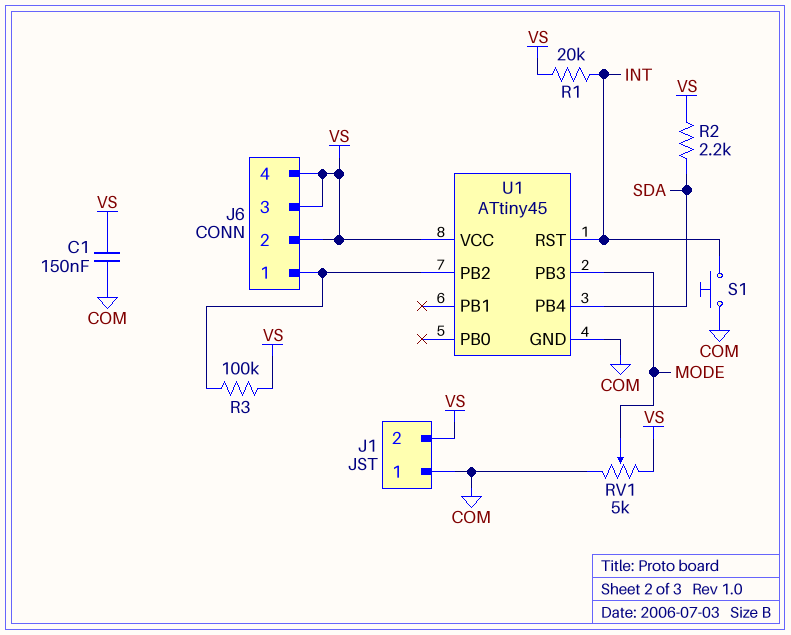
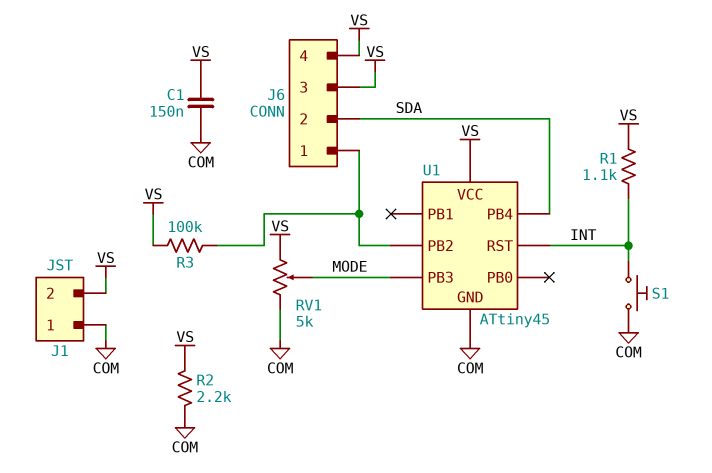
J6 pin 2: VS -> SDA
R1: 20k (INT, VS) -> 1.1k (INT, VS)
R2: 2.2k (SDA, VS) -> 2.2k (COM, VS)

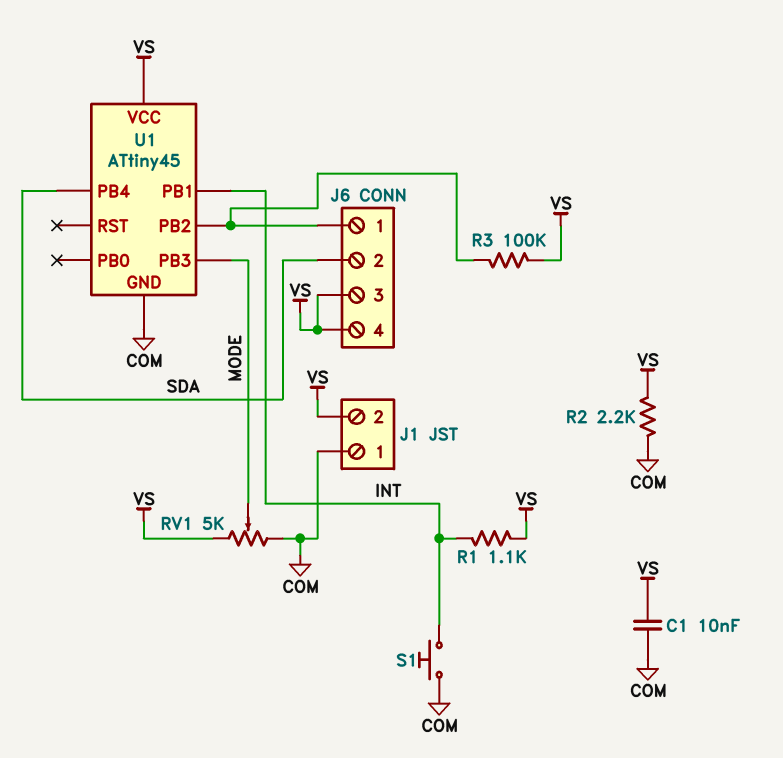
C1: 150nF (COM, VS) -> 10nF (COM, VS)
U1 pin PB1: none -> INT
U1 pin RST: INT -> none

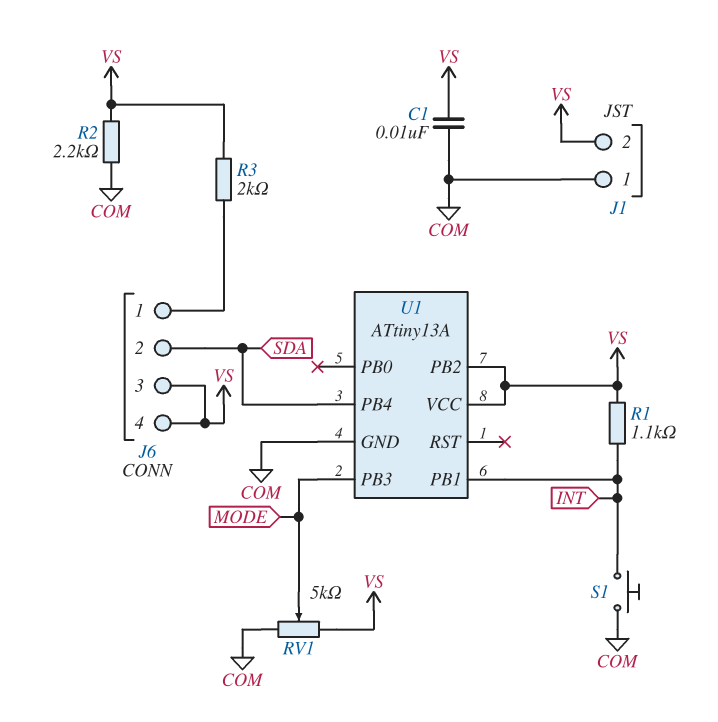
R3: 100k (J6/1, VS) -> 2k (J6/1, VS)
U1: ATtiny45 -> ATtiny13A
U1 pin PB2: J6/1 -> VS

